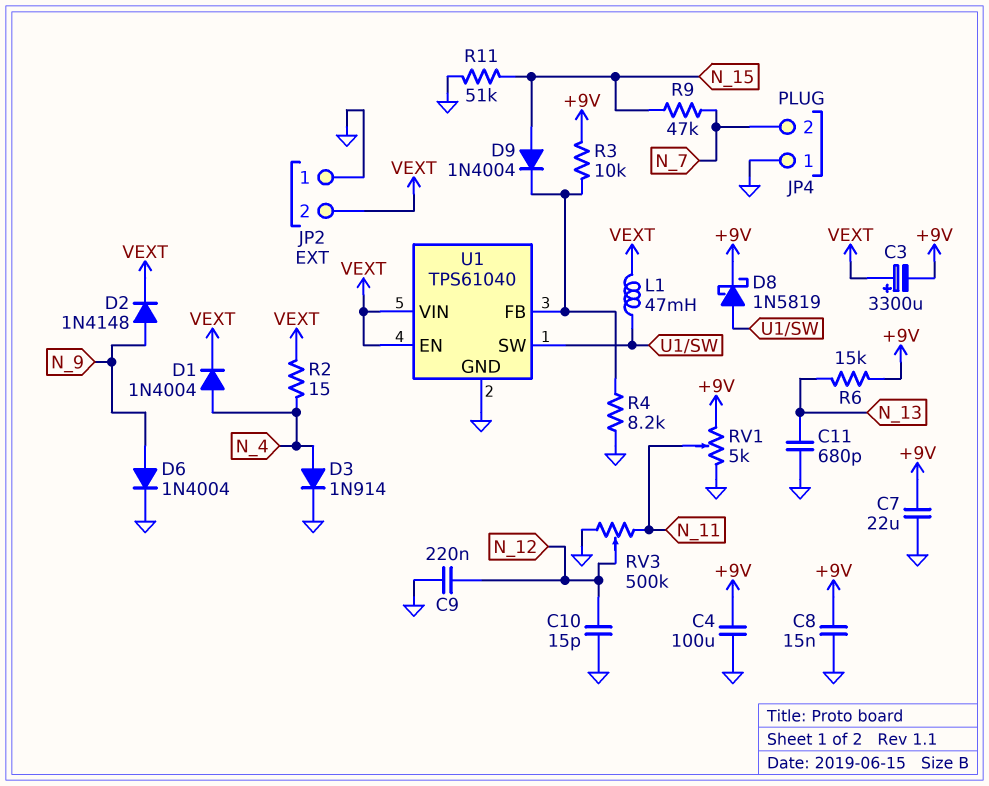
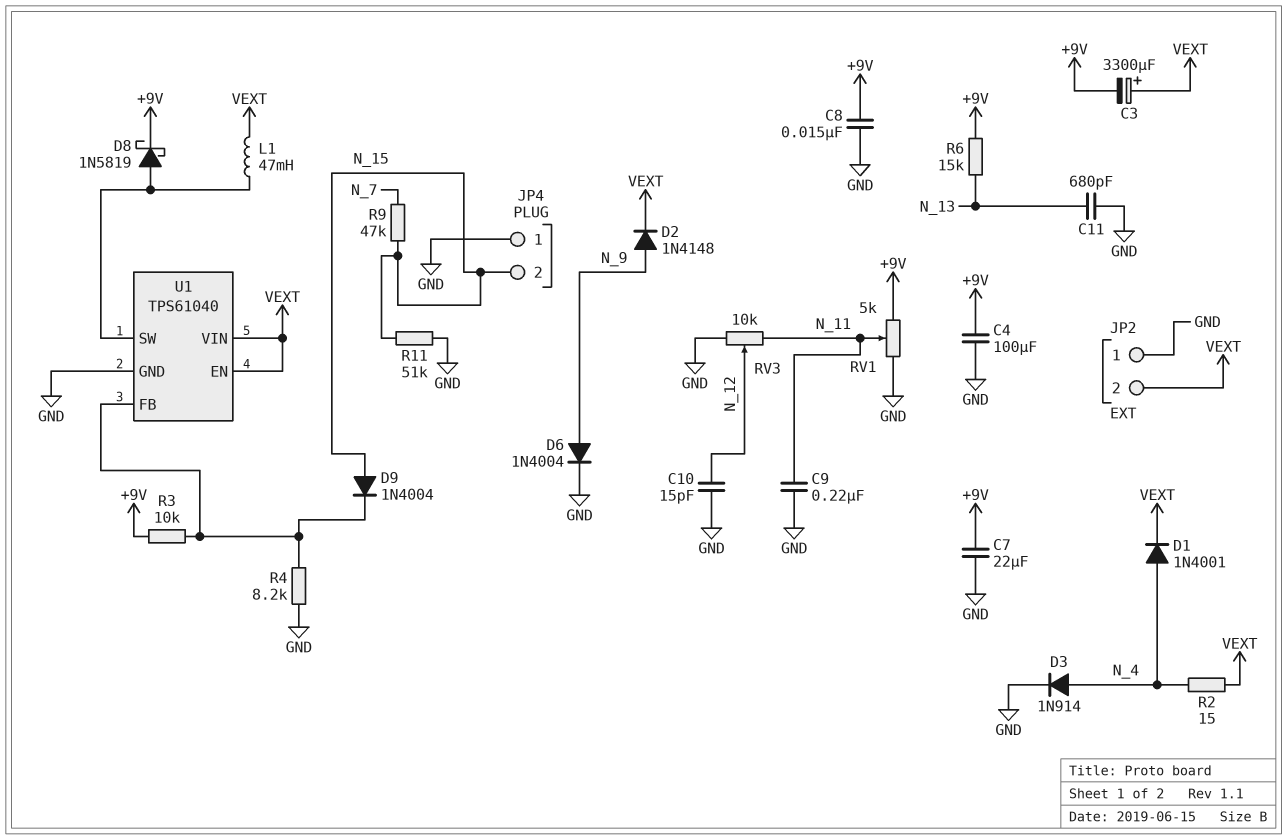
C9: 220nF (GND, N_12) -> 220nF (GND, N_11)
D1: diode 1N4004 (A N_4, K VEXT) -> diode 1N4001 (A N_4, K VEXT)
JP4 pin 2: N_7 -> N_15
RV3: 500k (GND, N_11, wiper N_12) -> 10k (GND, N_11, wiper N_12)

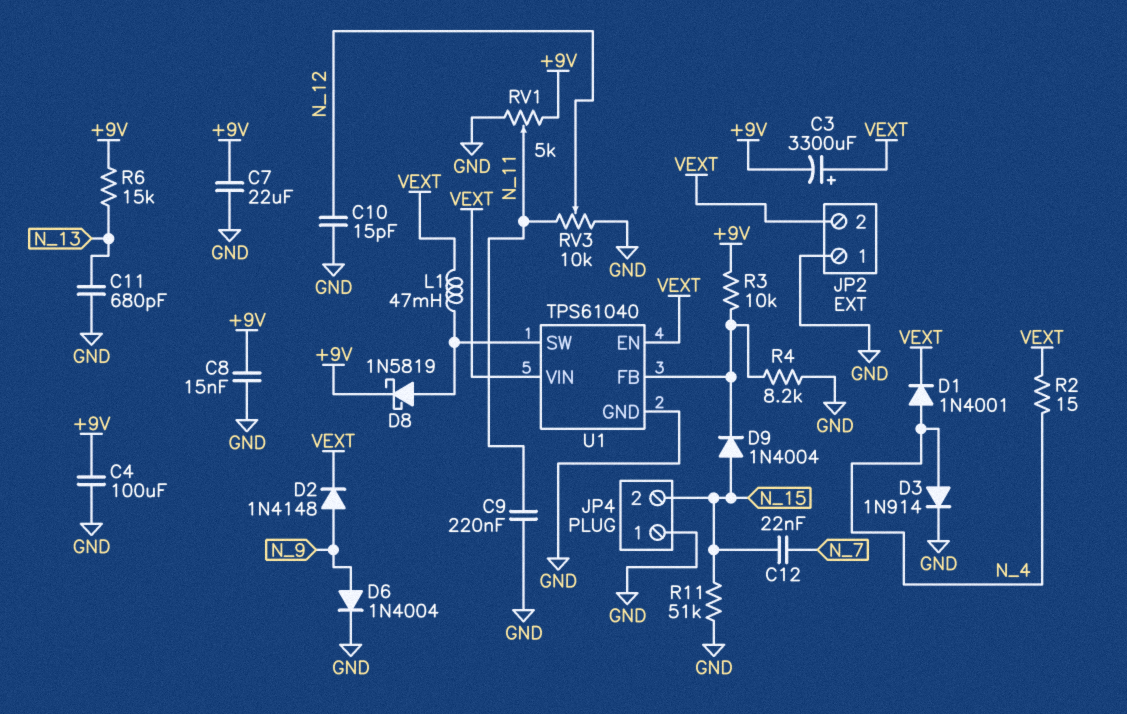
C12: none -> 22nF (N_7, N_15)
R9: 47k (N_7, N_15) -> none

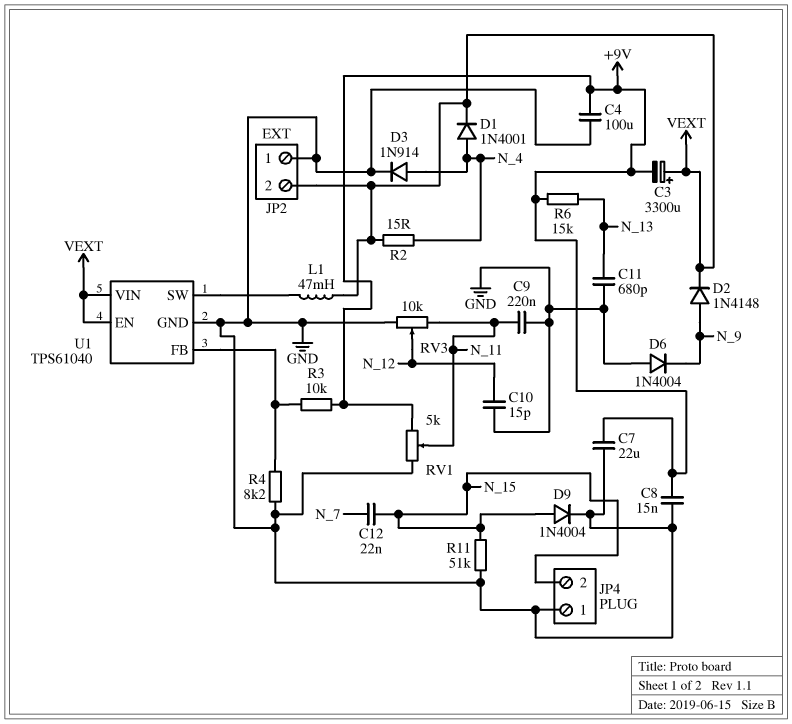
D6: diode 1N4004 (A N_9, K GND) -> diode 1N4004 (A GND, K N_9)
D8: schottky 1N5819 (A U1/SW, K +9V) -> none
D9: diode 1N4004 (A N_15, K U1/FB) -> diode 1N4004 (A N_15, K GND)

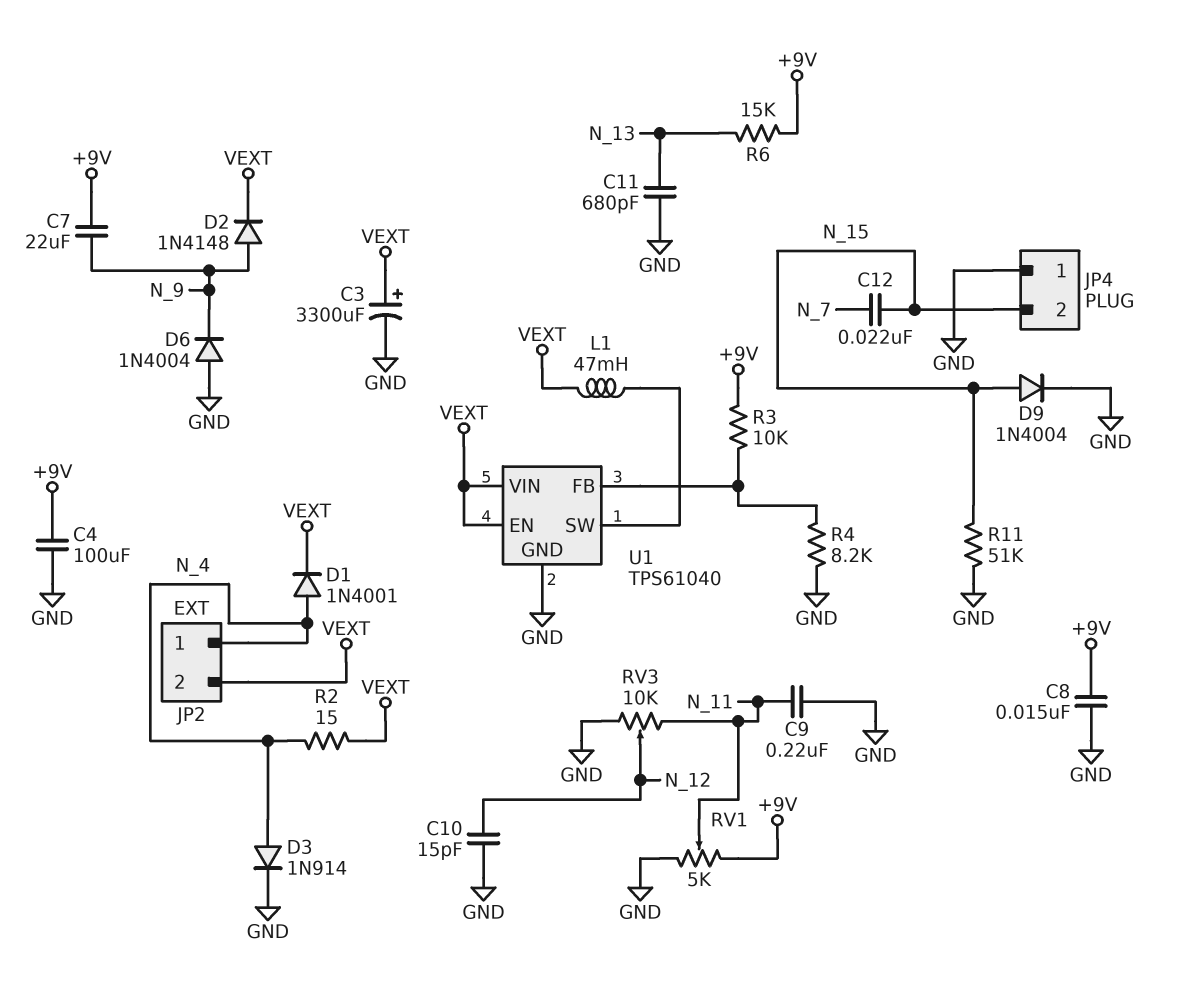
C3: 3300uF (plus VEXT, minus +9V) -> 3300uF (plus VEXT, minus GND)
C7: 22uF (+9V, GND) -> 22uF (+9V, N_9)
JP2 pin 1: GND -> N_4

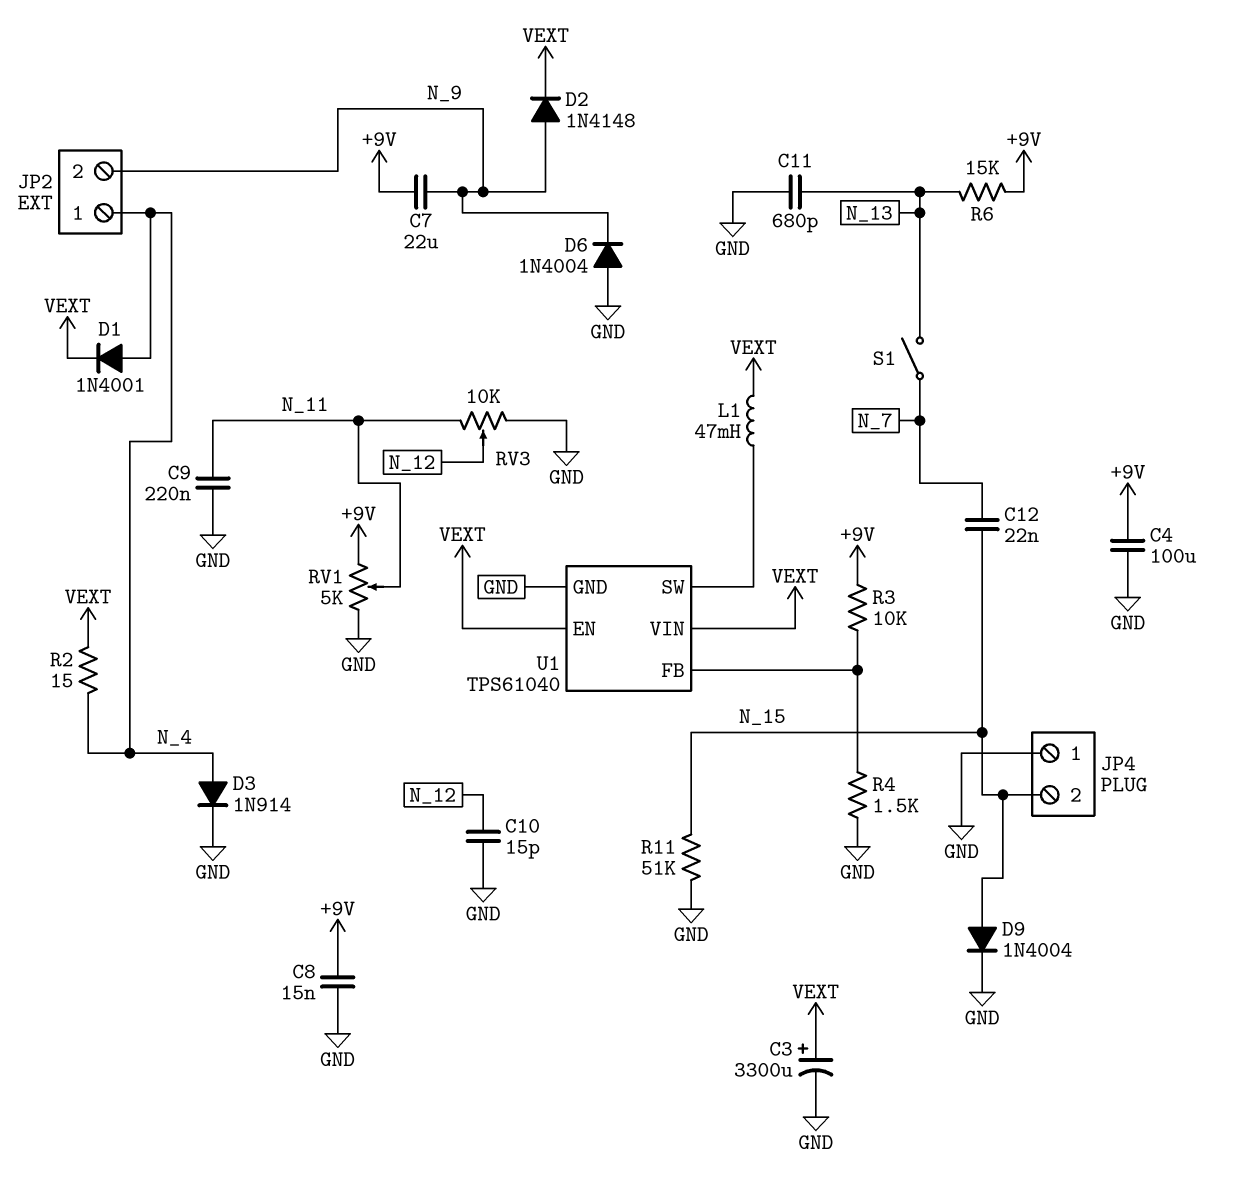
JP2 pin 2: VEXT -> N_9
R4: 8.2k (GND, U1/FB) -> 1.5k (GND, U1/FB)
S1: none -> switch (N_7, N_13)

